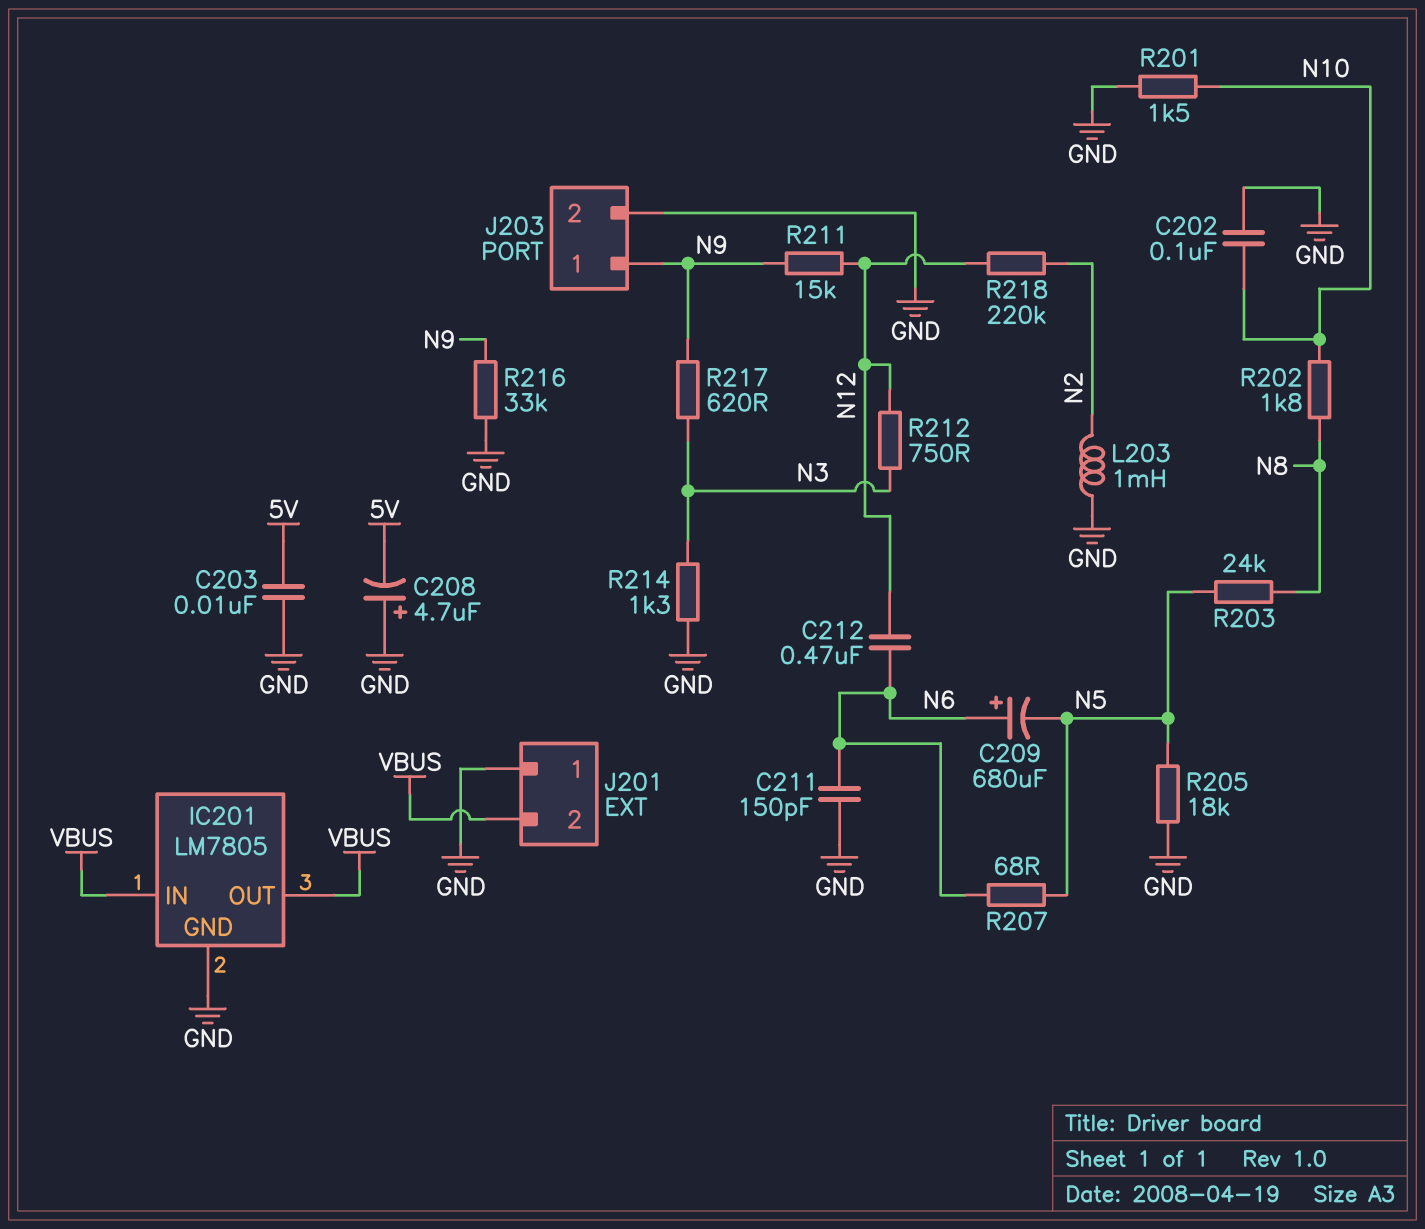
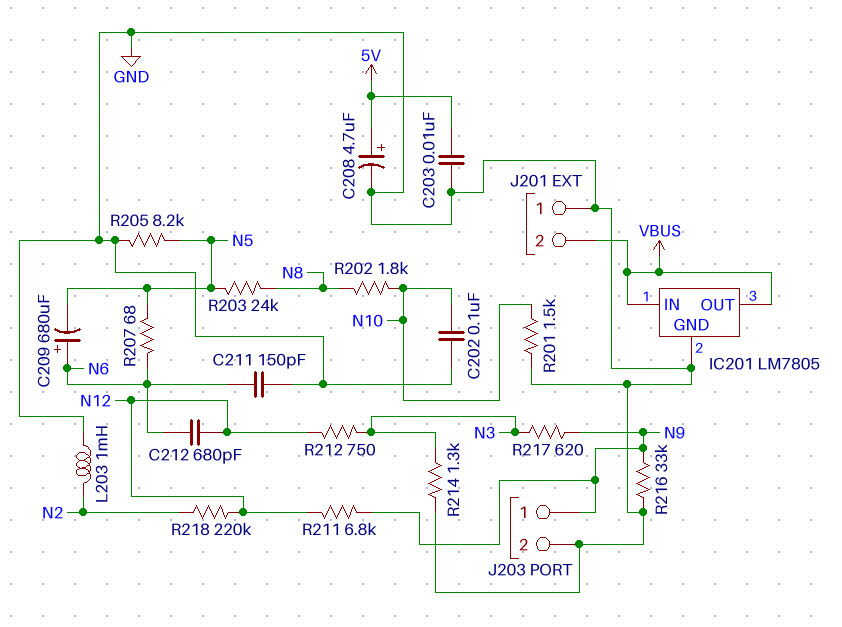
C208: 4.7uF (plus GND, minus 5V) -> 4.7uF (plus 5V, minus GND)
C212: 470nF (N6, N12) -> 680pF (N6, N12)
R205: 18k (GND, N5) -> 8.2k (GND, N5)
R211: 15k (N9, N12) -> 6.8k (N9, N12)

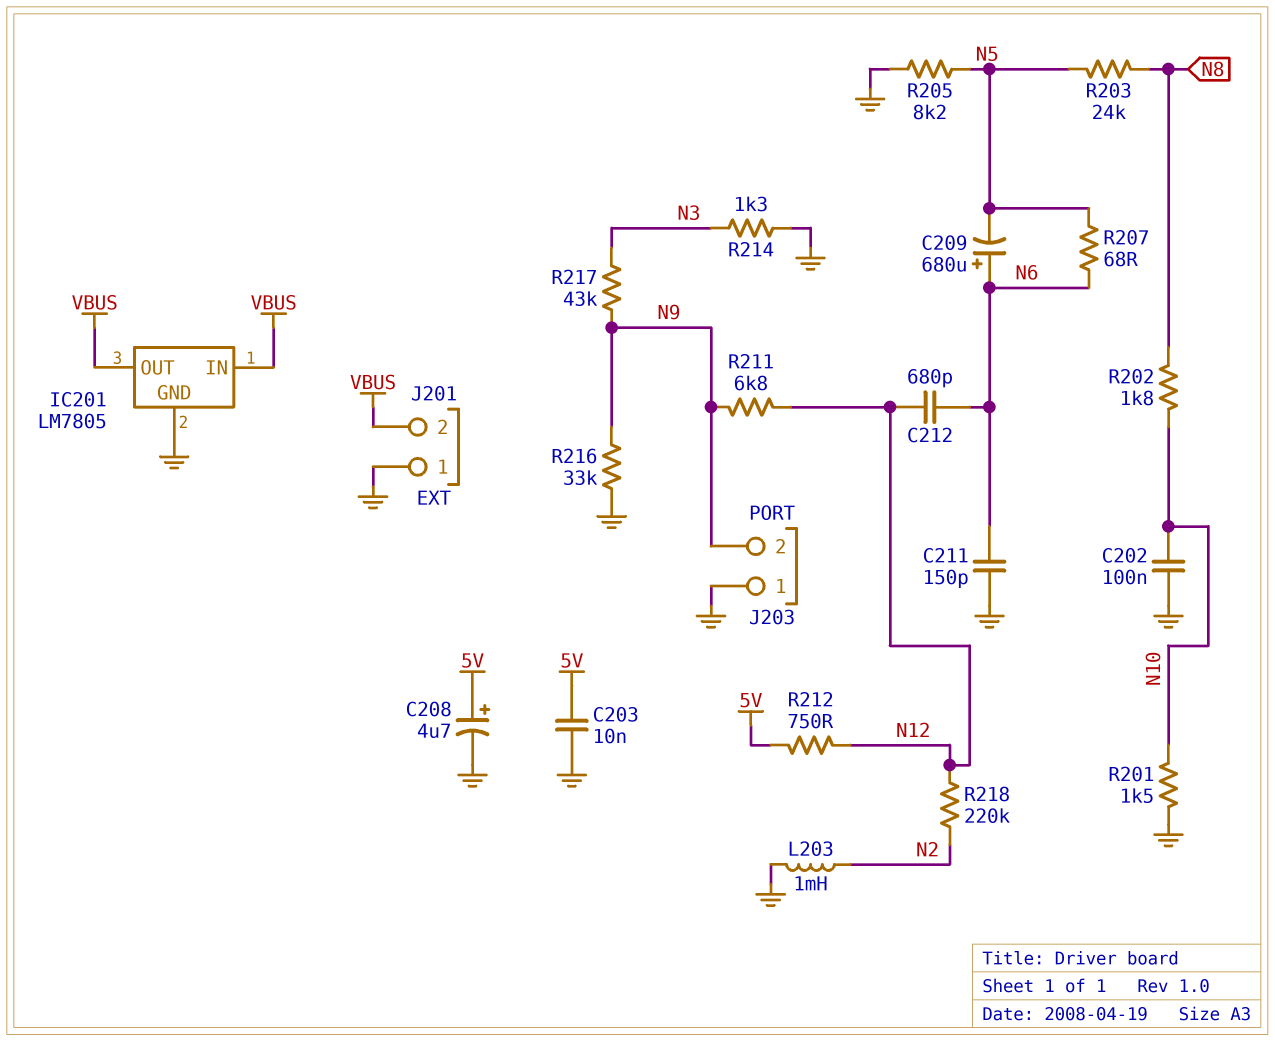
J203 pin 1: N9 -> GND
J203 pin 2: GND -> N9
R212: 750 (N3, N12) -> 750 (5V, N12)
R217: 620 (N3, N9) -> 43k (N3, N9)

